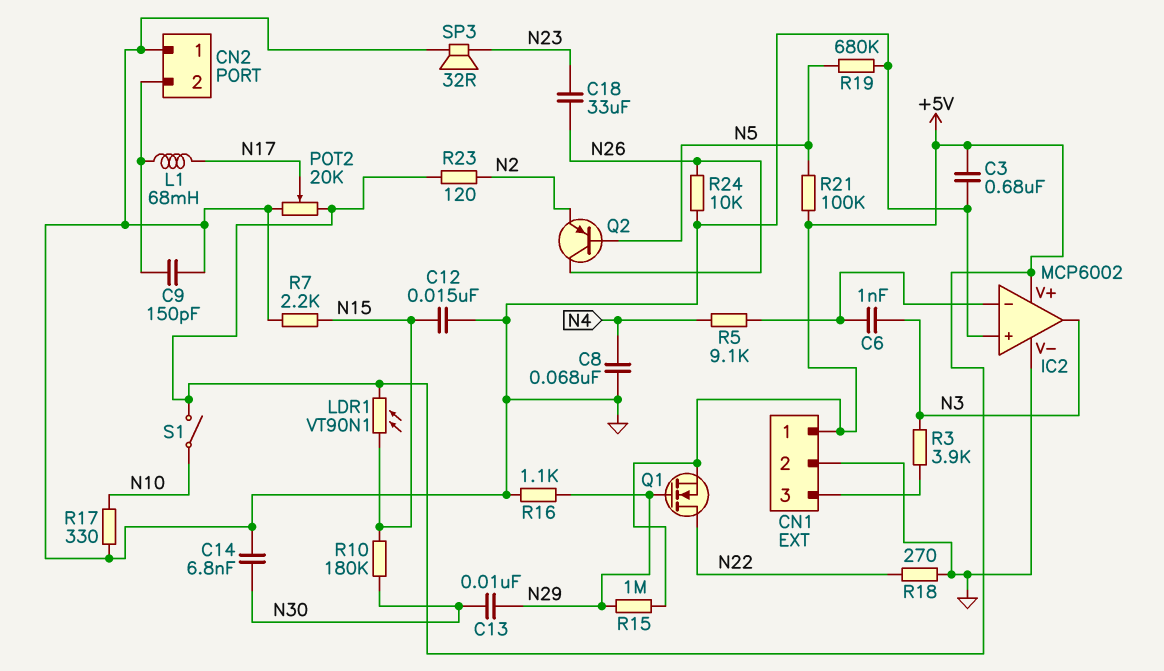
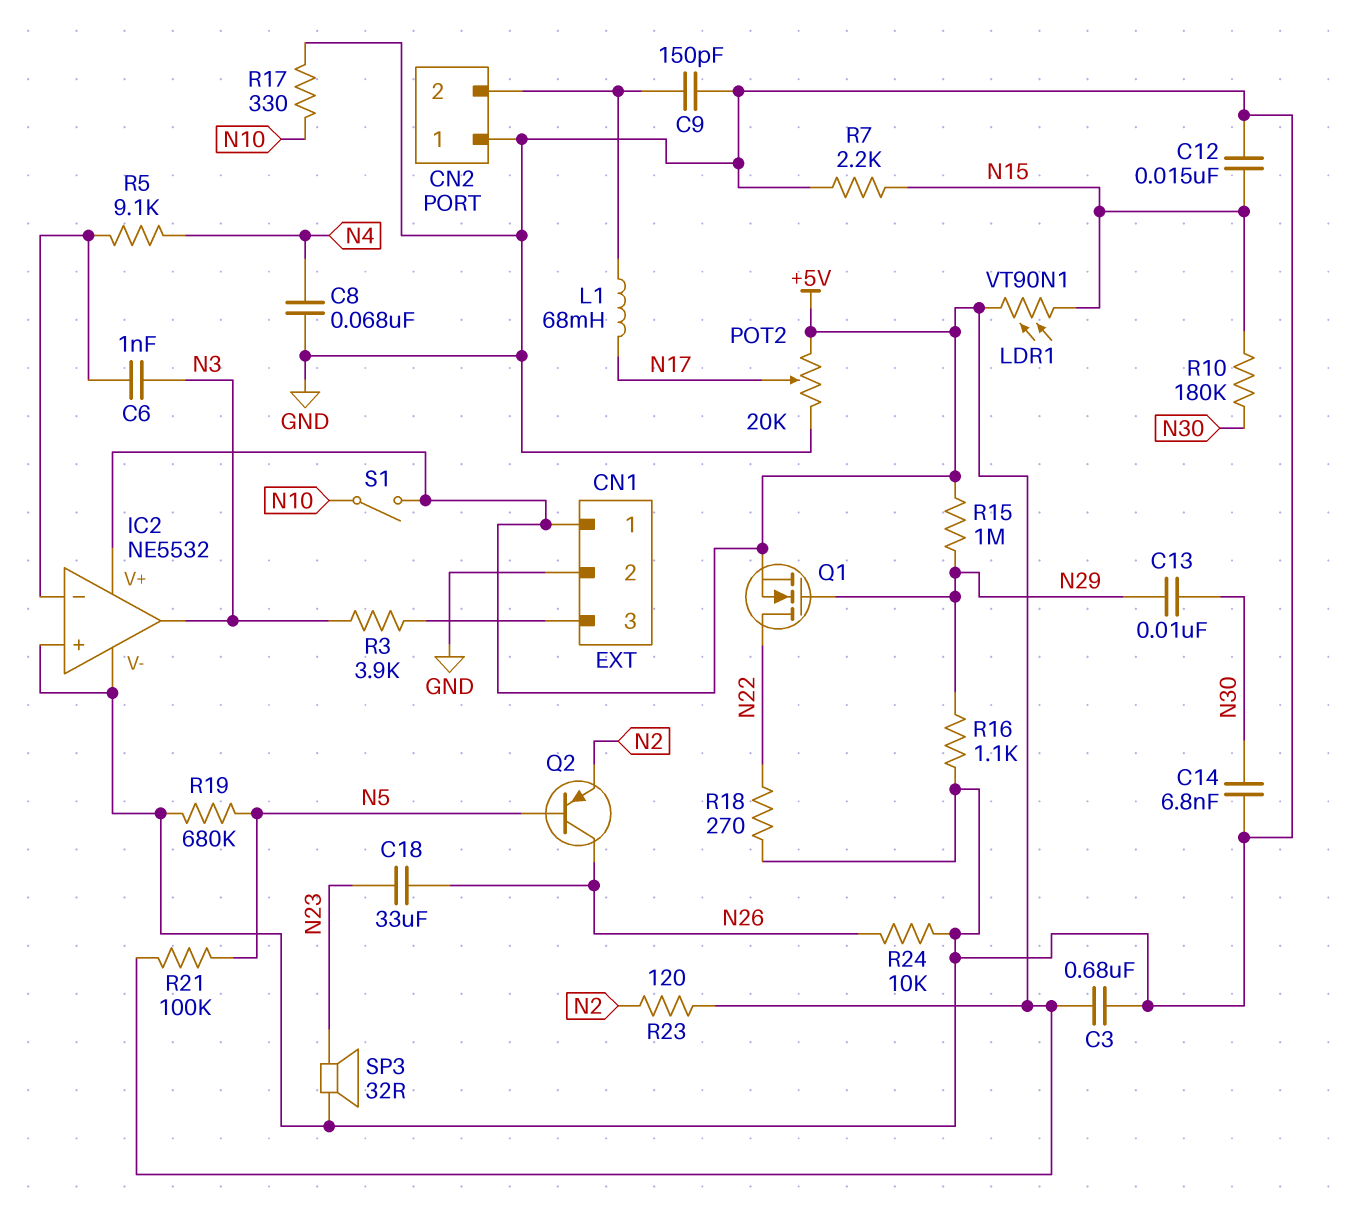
IC2: MCP6002 -> NE5532

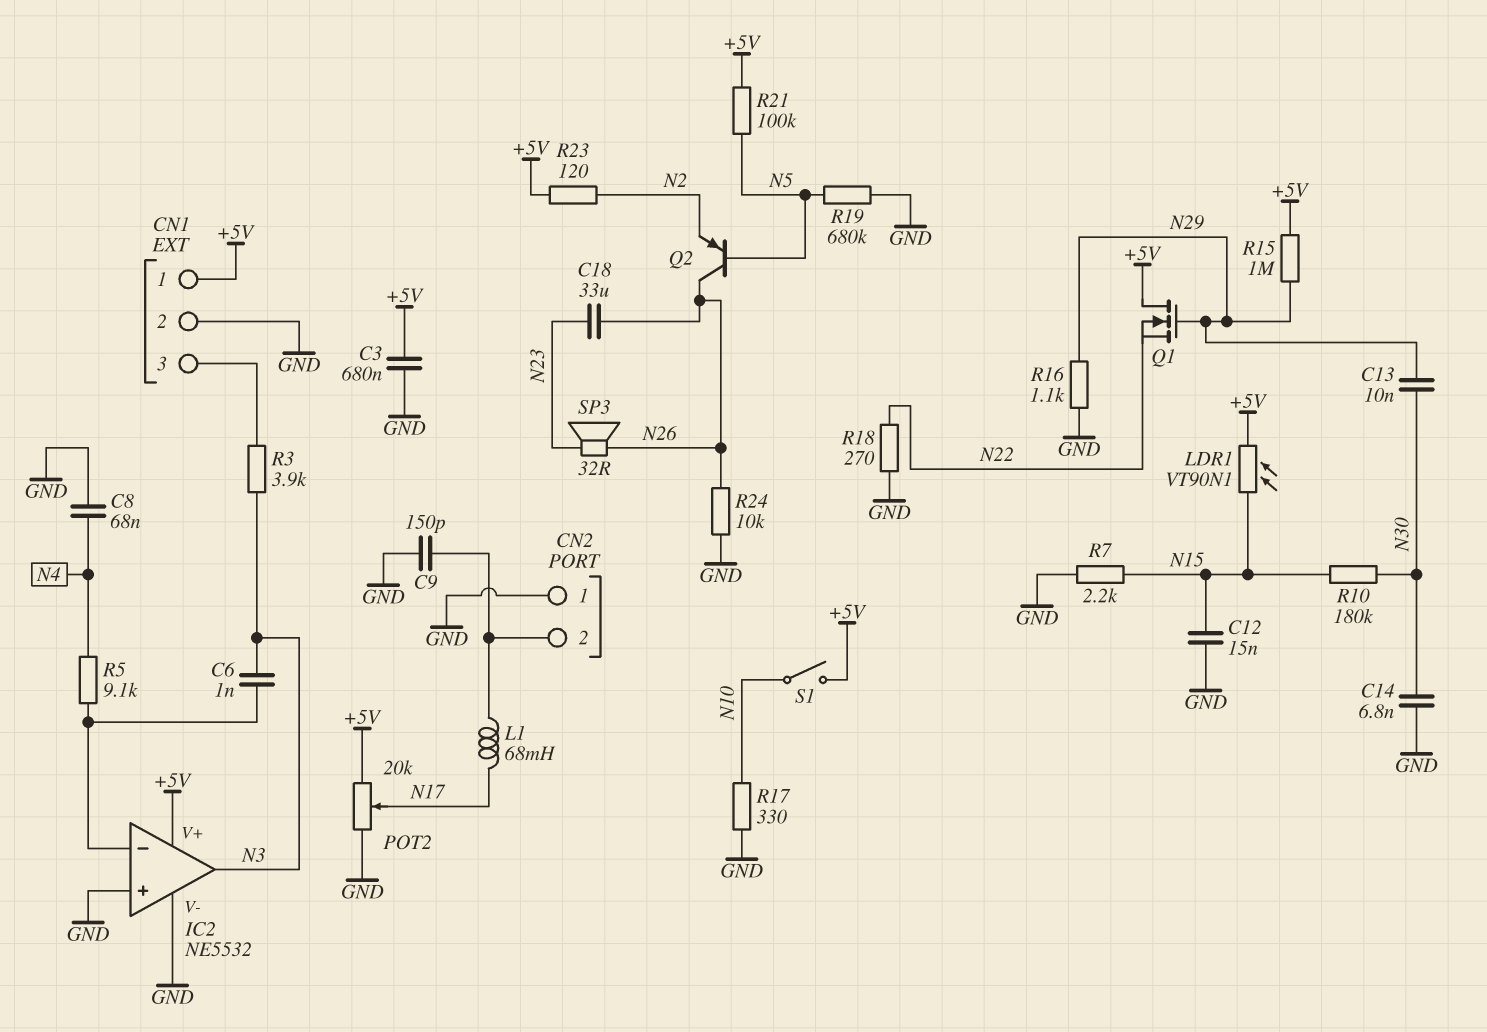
Q1: NMOS (G N29, D N22, S +5V) -> NMOS (G N29, D +5V, S N22)
SP3: speaker 32R (GND, N23) -> speaker 32R (N23, N26)

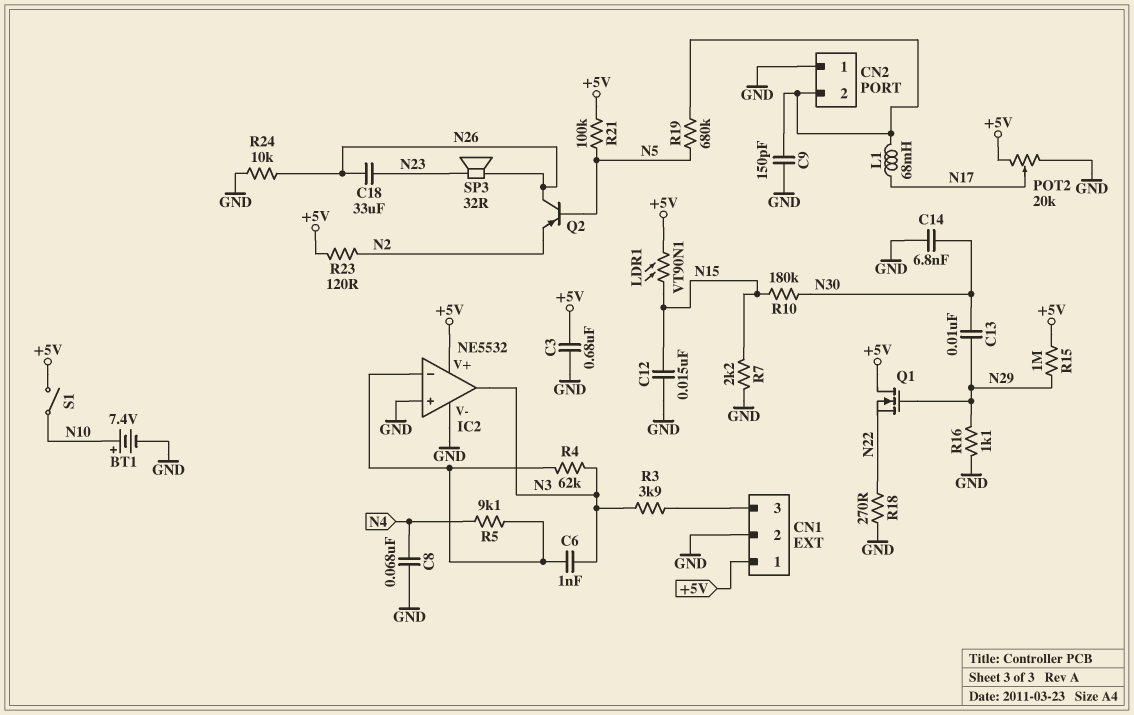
BT1: none -> 7.4V (plus N10, minus GND)
R4: none -> 62k (IC2/in-, N3)
R17: 330 (GND, N10) -> none
R19: 680k (GND, N5) -> 680k (CN2/2, N5)

